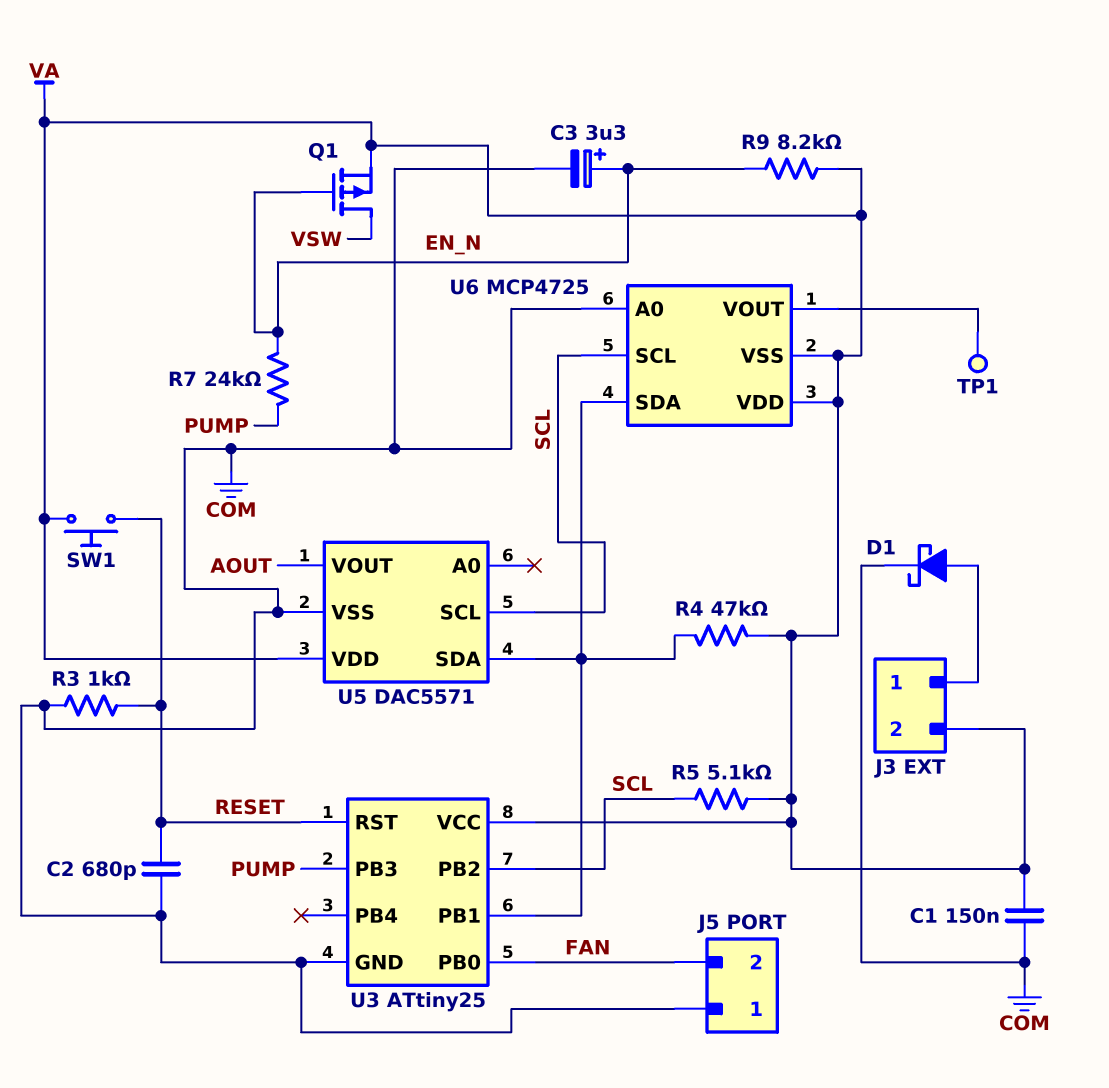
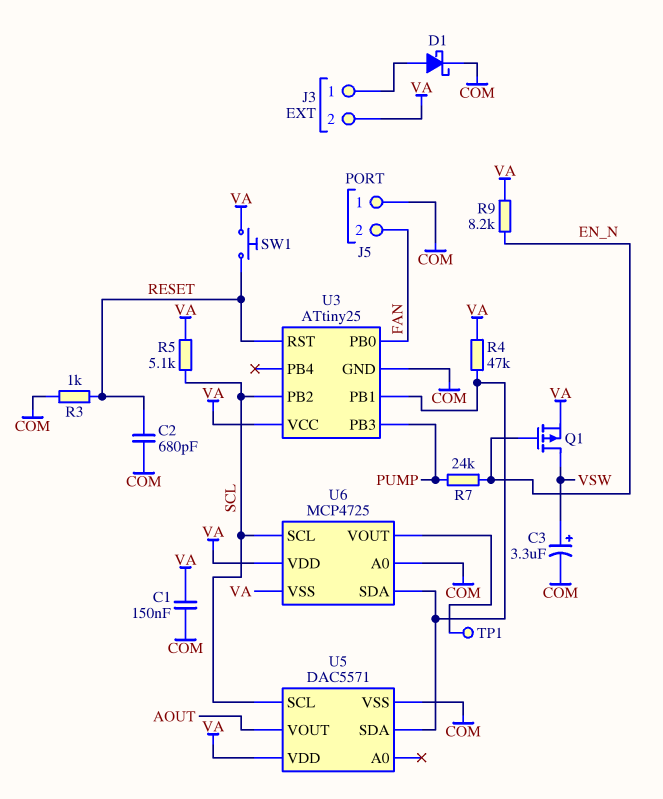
C3: 3.3uF (plus EN_N, minus COM) -> 3.3uF (plus VSW, minus COM)

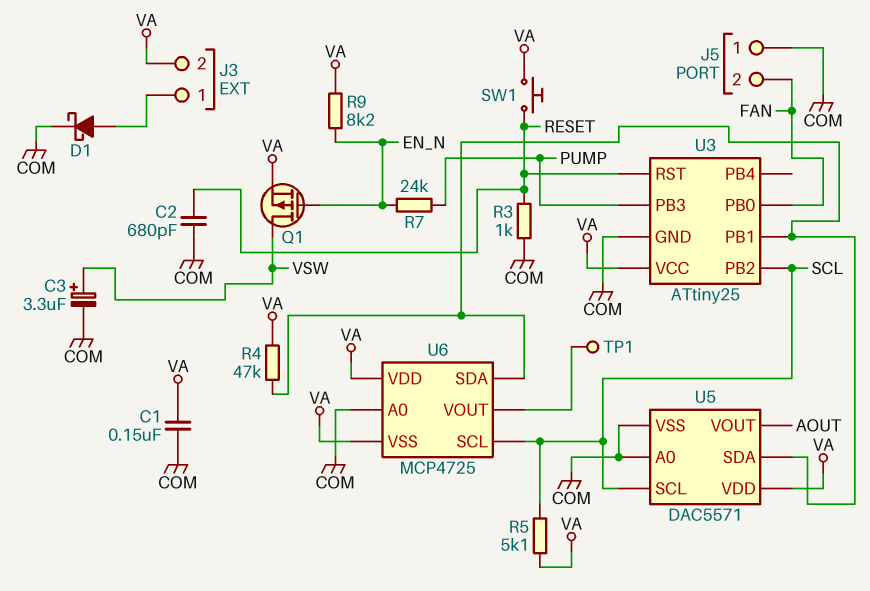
U5 pin A0: none -> COM

